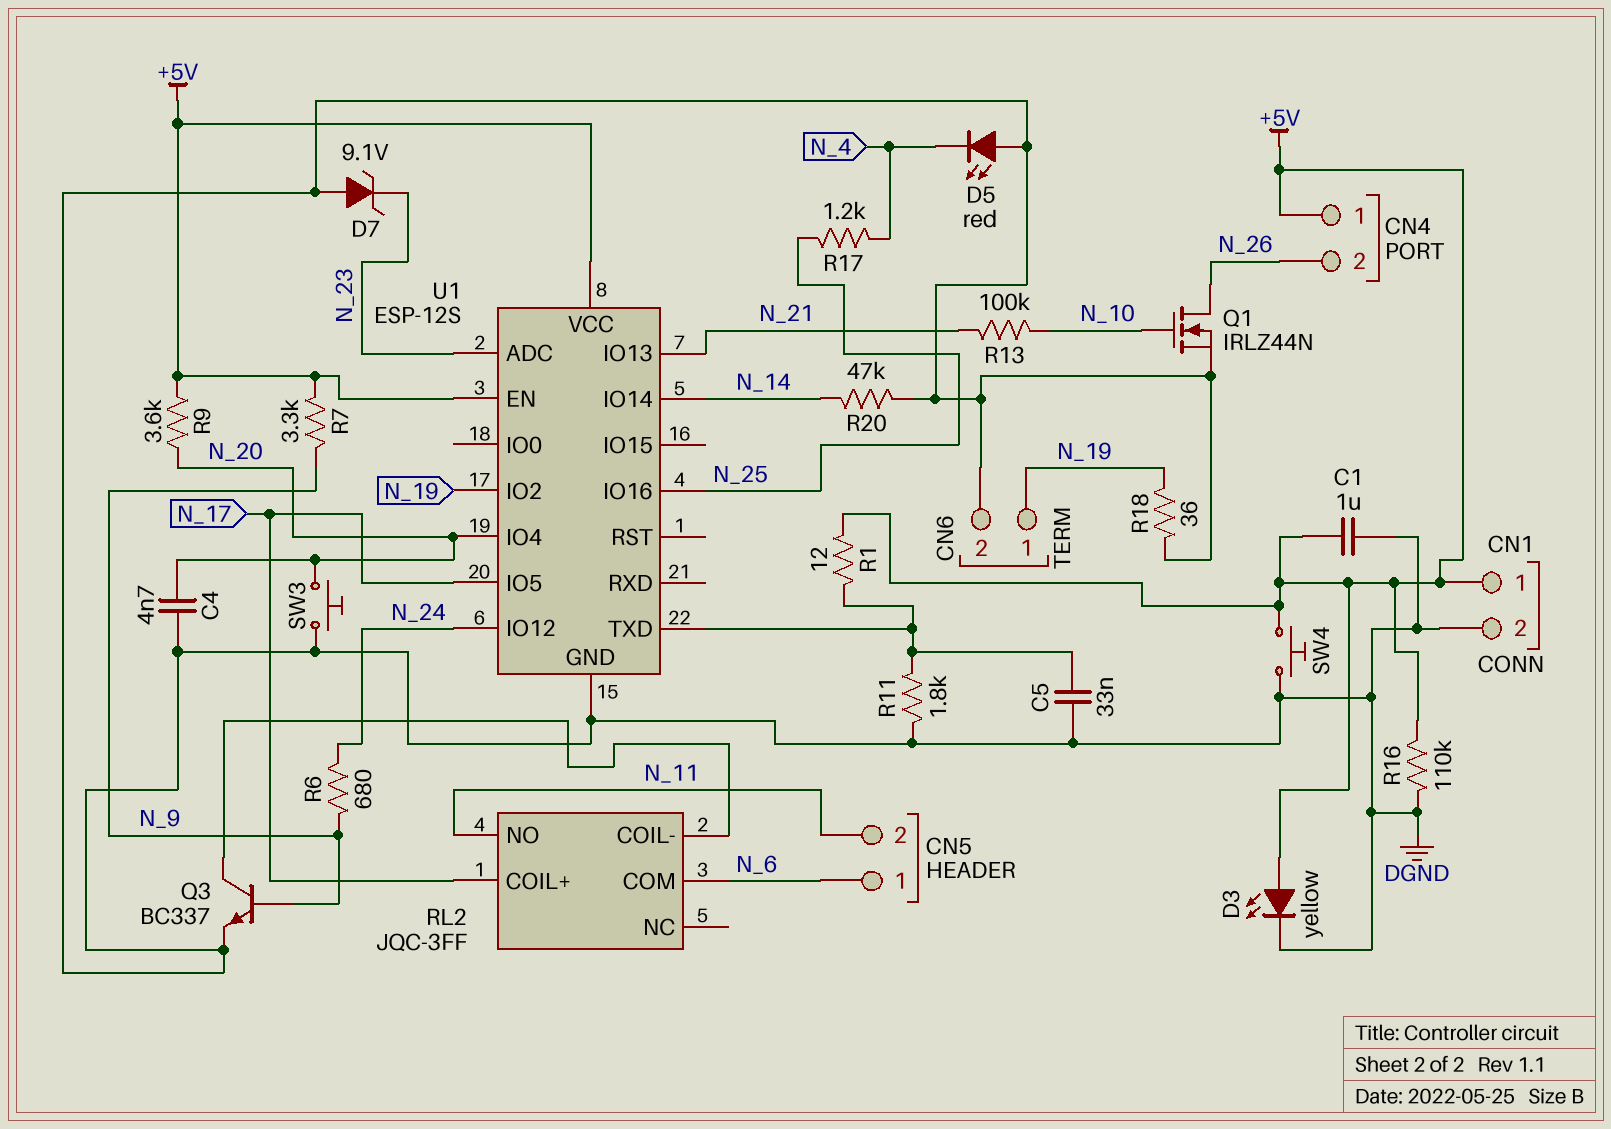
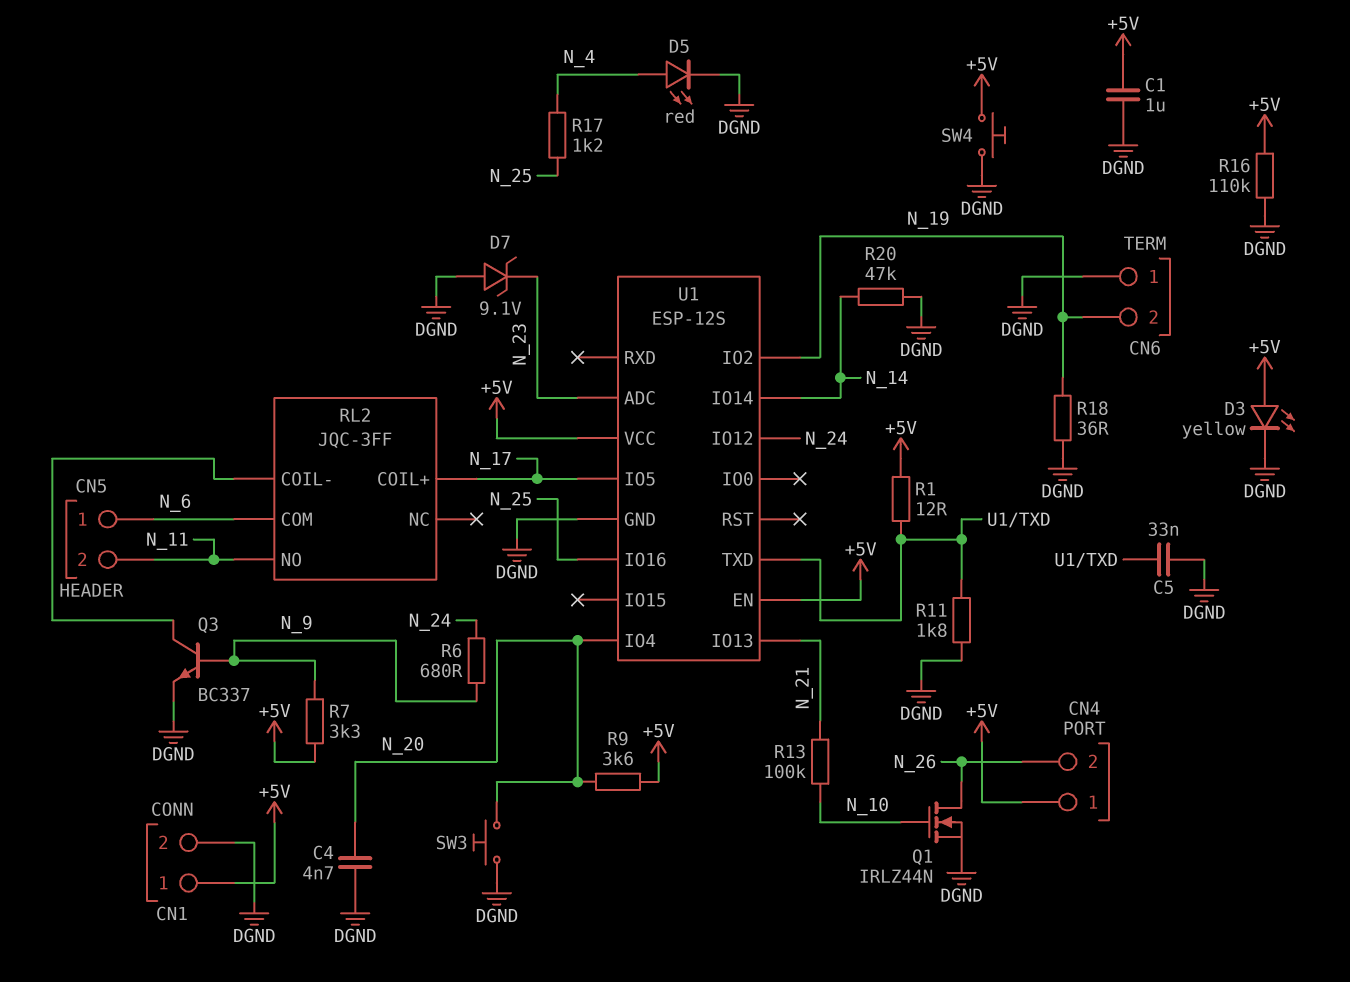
CN6 pin 1: N_19 -> DGND
CN6 pin 2: DGND -> N_19
D5: LED red (A DGND, K N_4) -> LED red (A N_4, K DGND)

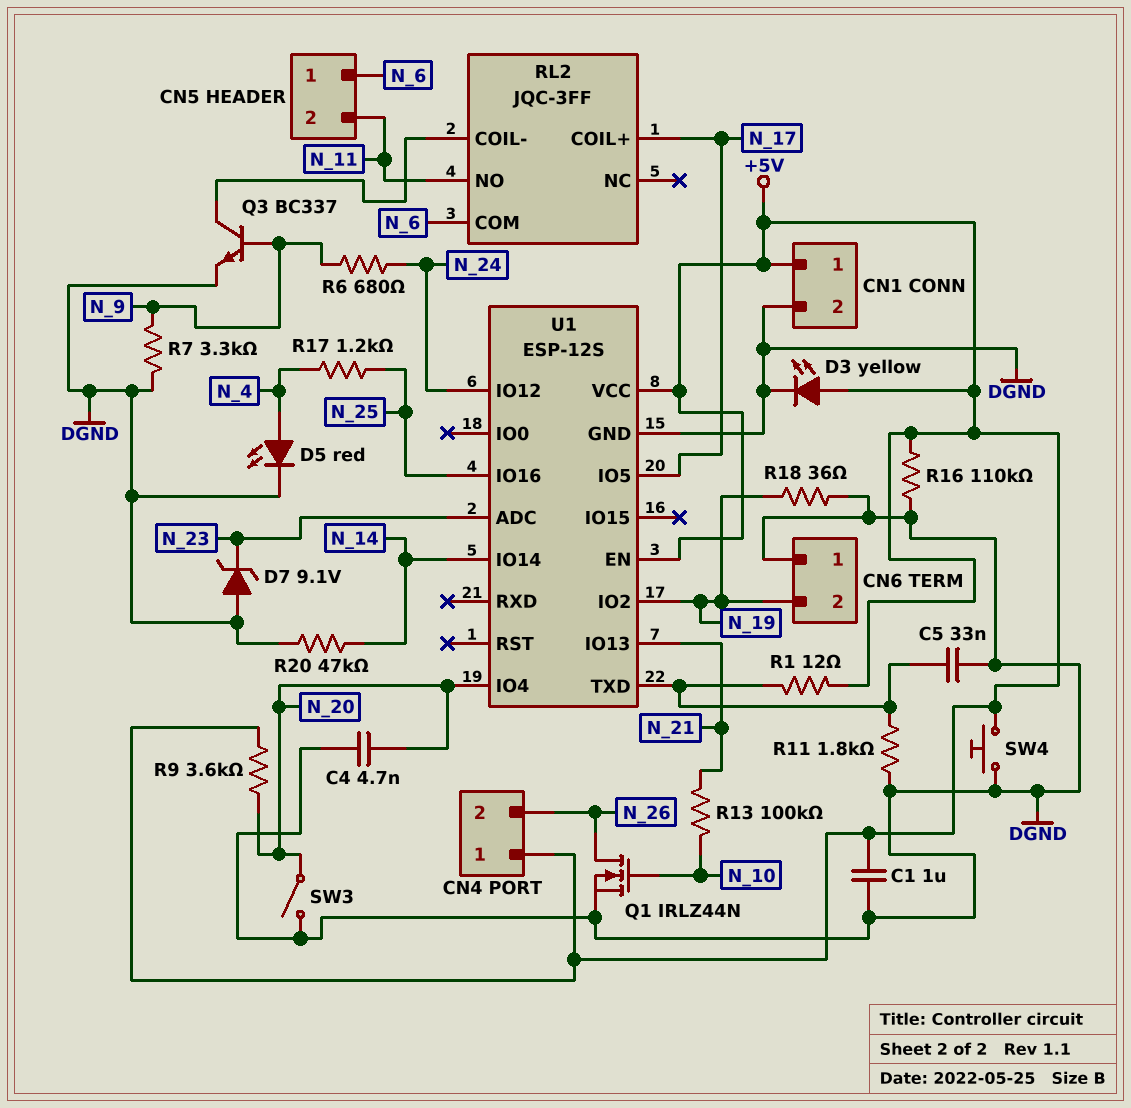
R7: 3.3k (+5V, N_9) -> 3.3k (DGND, N_9)
SW3: button (DGND, N_20) -> switch (DGND, N_20)

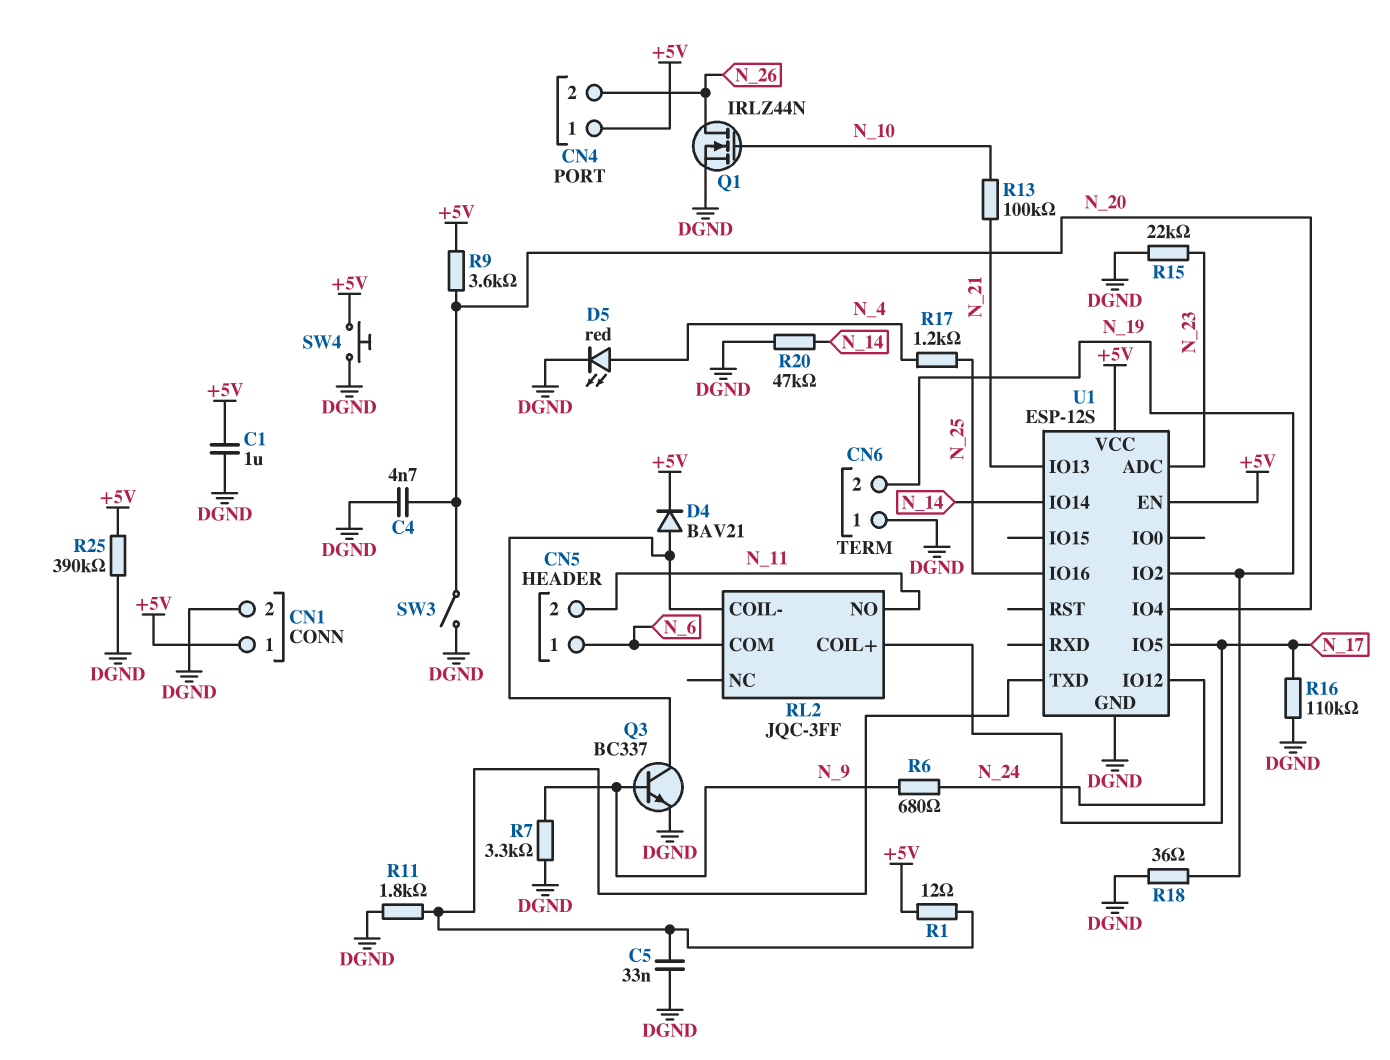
D3: LED yellow (A +5V, K DGND) -> none
D4: none -> diode BAV21 (A RL2/COIL-, K +5V)
D7: zener 9.1V (A DGND, K N_23) -> none
R15: none -> 22k (DGND, N_23)
R16: 110k (+5V, DGND) -> 110k (DGND, N_17)
R25: none -> 390k (+5V, DGND)

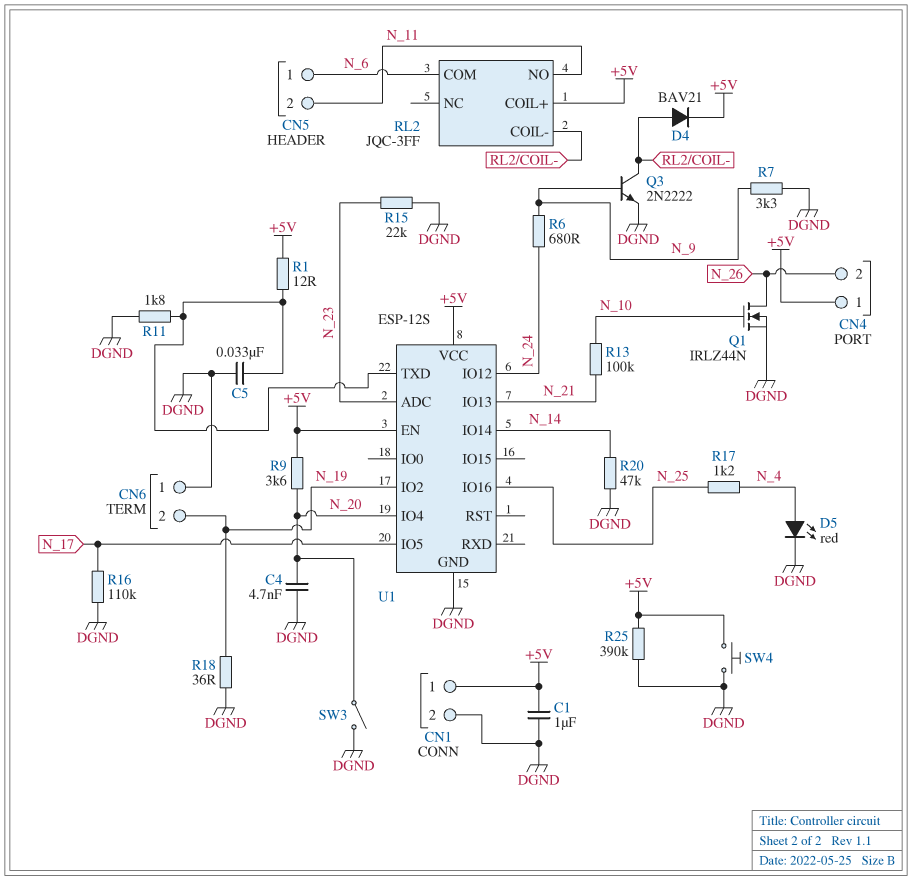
Q3: NPN BC337 (B N_9, C RL2/COIL-, E DGND) -> NPN 2N2222 (B N_9, C RL2/COIL-, E DGND)
RL2 pin COIL+: N_17 -> +5V

